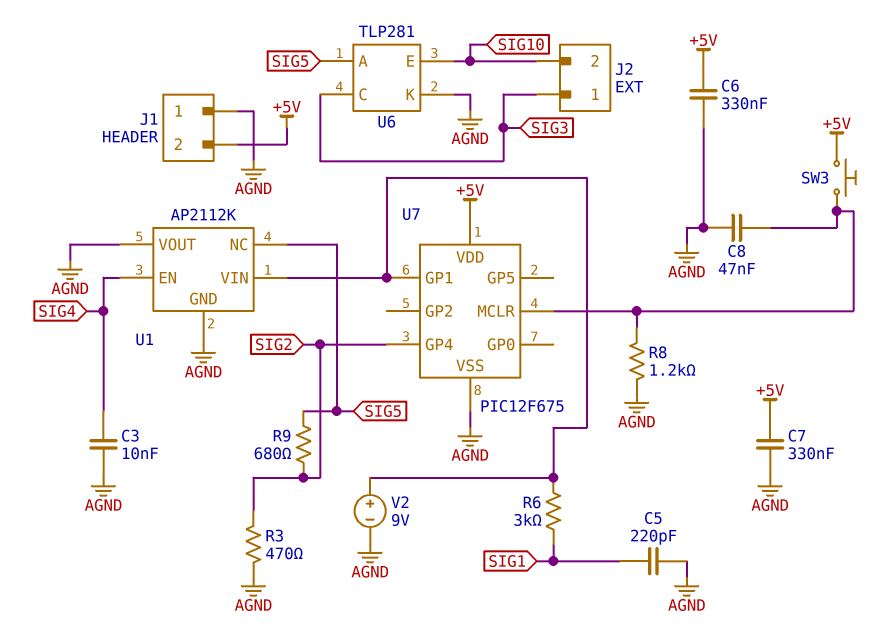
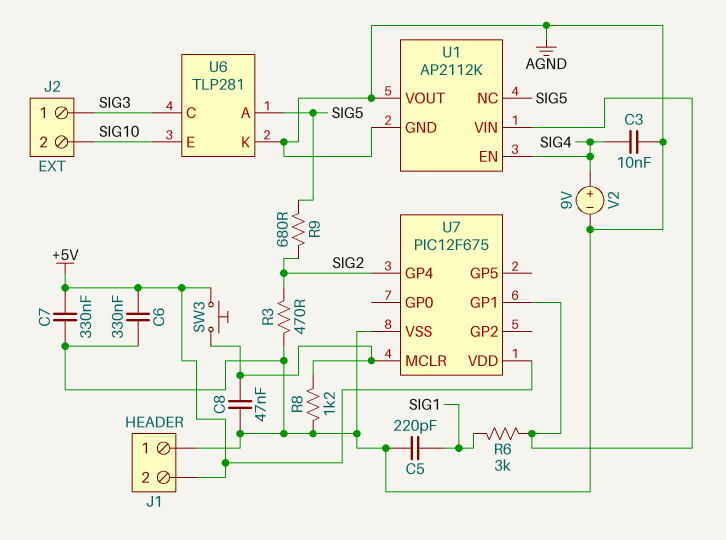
V2: 9V (plus U1/VIN, minus AGND) -> 9V (plus SIG4, minus AGND)

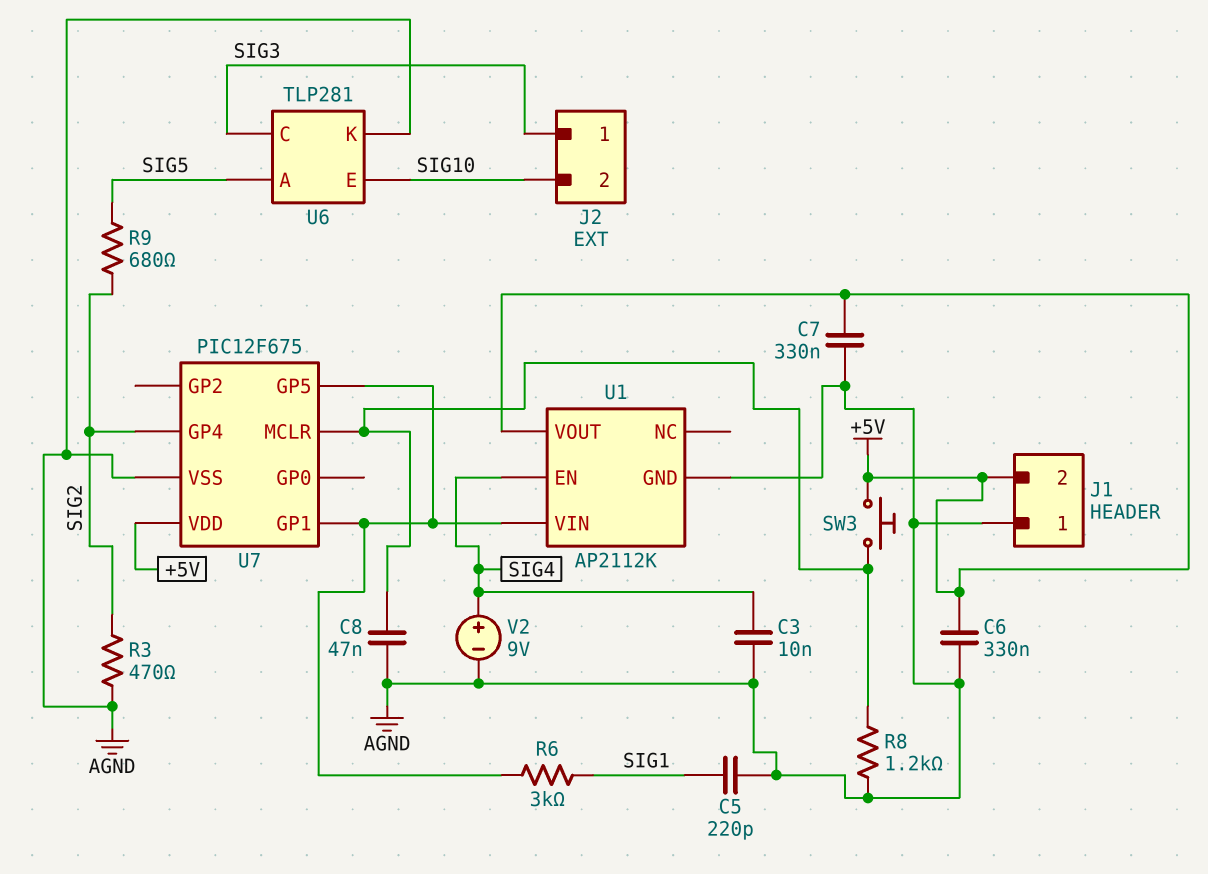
U1 pin NC: SIG5 -> none
U1 pin VOUT: AGND -> +5V
U7 pin GP5: none -> U1/VIN

